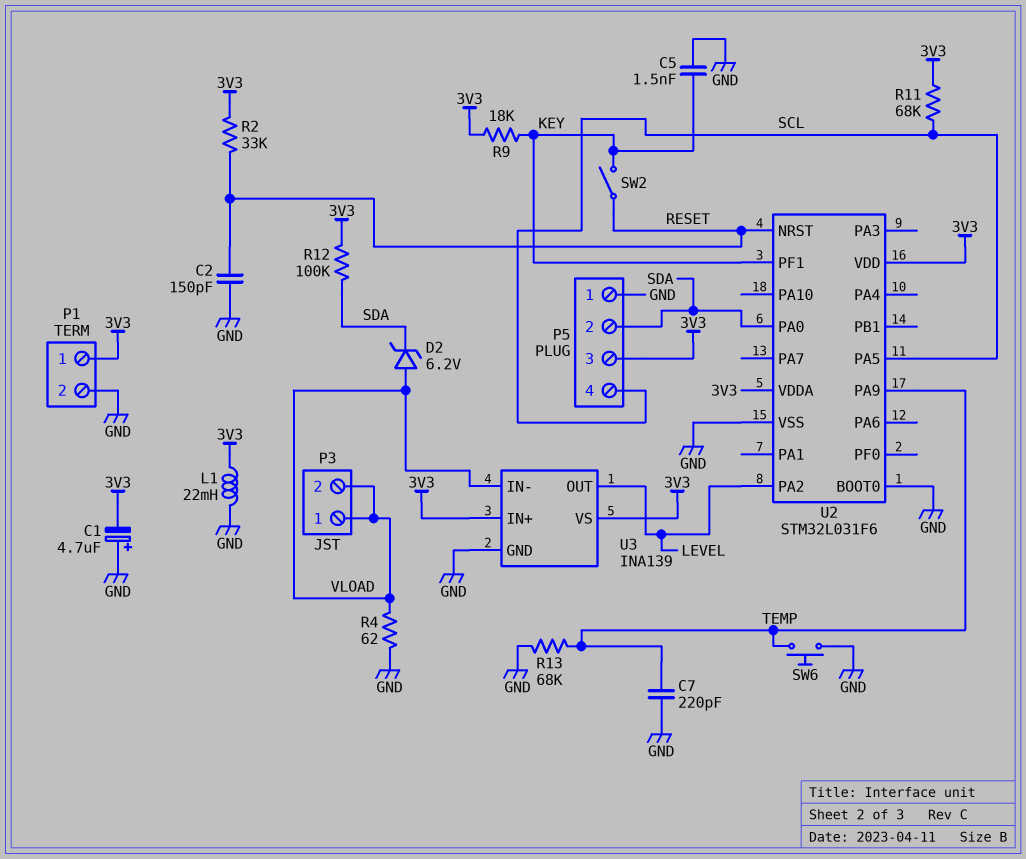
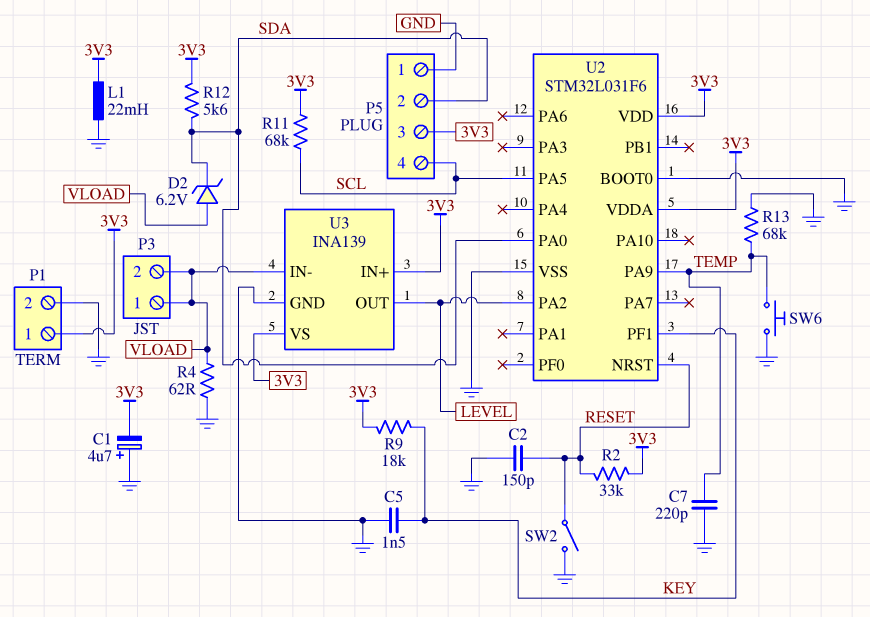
R12: 100k (3V3, SDA) -> 5.6k (3V3, SDA)
SW2: switch (KEY, RESET) -> switch (GND, RESET)

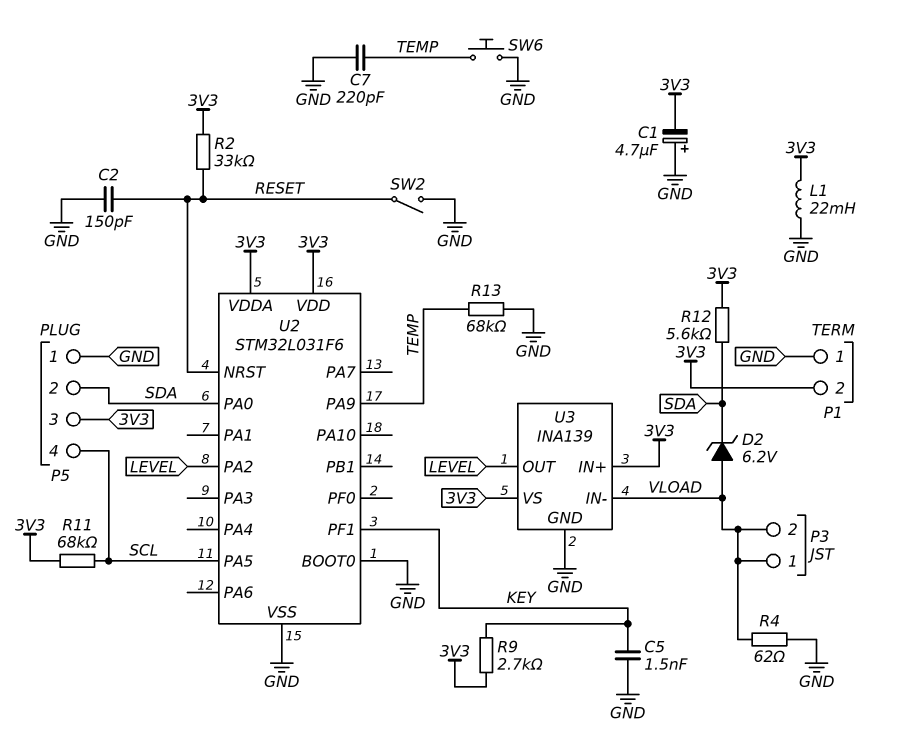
P1 pin 1: 3V3 -> GND
P1 pin 2: GND -> 3V3
R9: 18k (3V3, KEY) -> 2.7k (3V3, KEY)

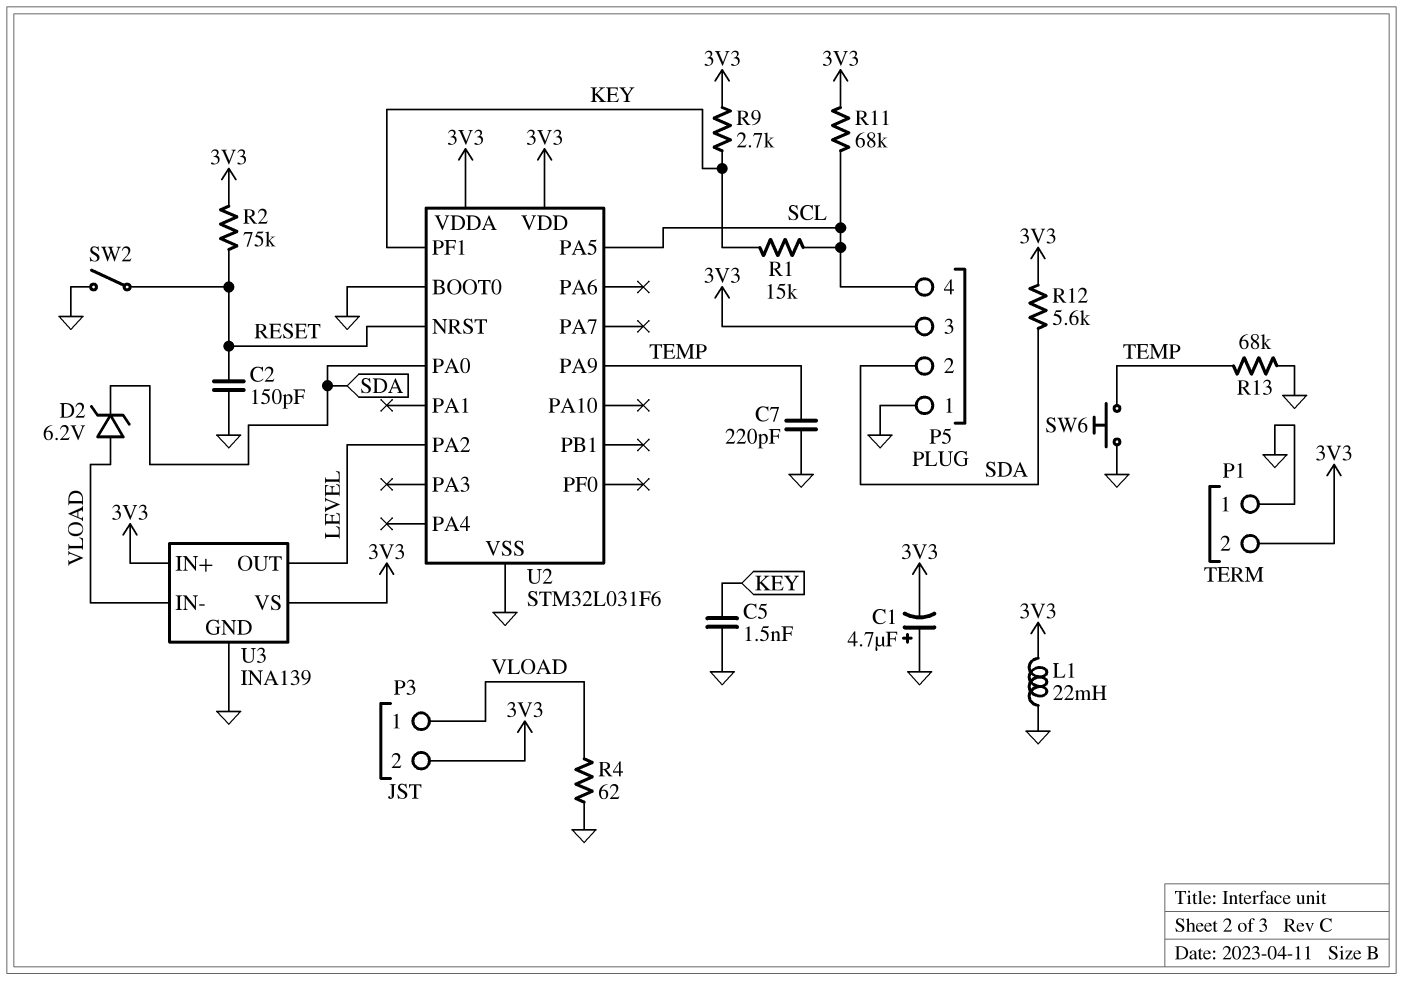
P3 pin 2: VLOAD -> 3V3
R1: none -> 15k (KEY, SCL)
R2: 33k (3V3, RESET) -> 75k (3V3, RESET)

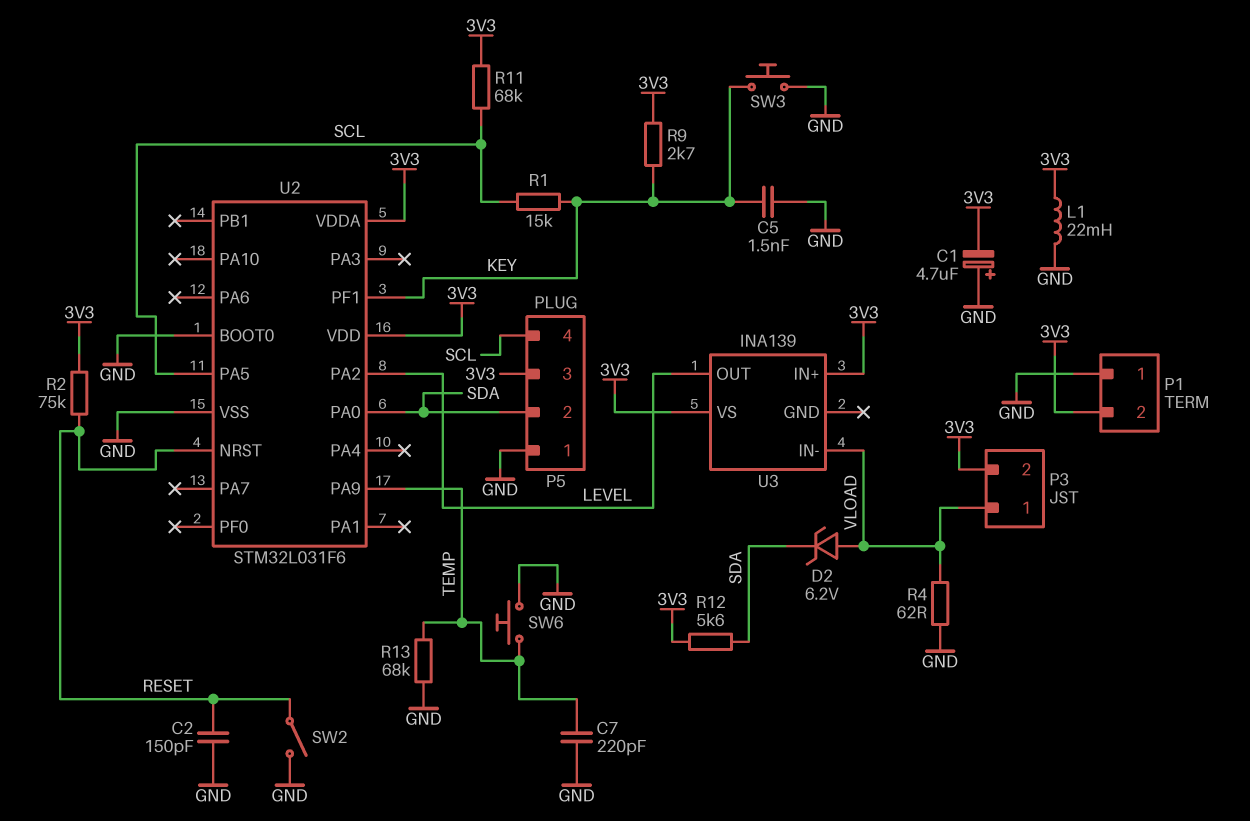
SW3: none -> button (GND, KEY)
U3 pin GND: GND -> none

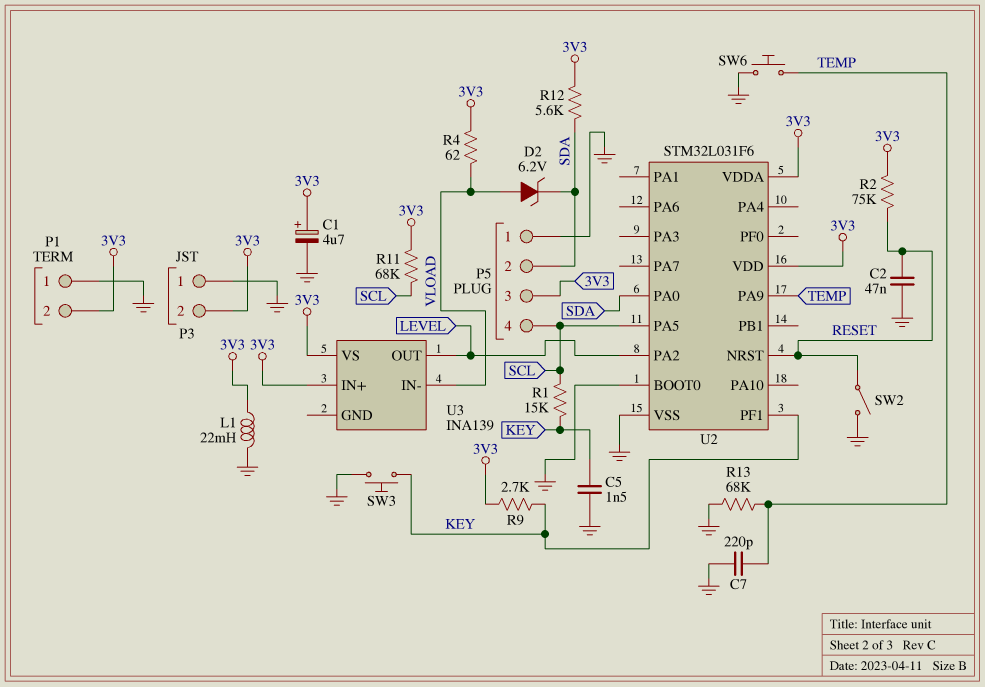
C1: 4.7uF (plus GND, minus 3V3) -> 4.7uF (plus 3V3, minus GND)
C2: 150pF (GND, RESET) -> 47nF (GND, RESET)
P3 pin 1: VLOAD -> GND
R4: 62 (GND, VLOAD) -> 62 (3V3, VLOAD)

